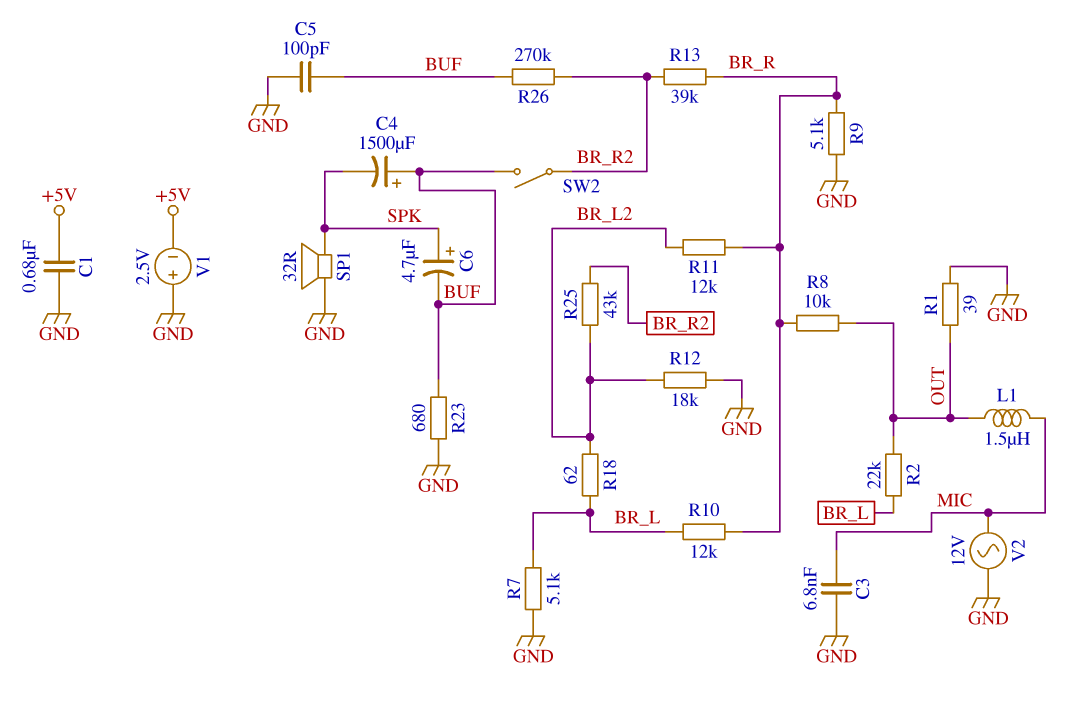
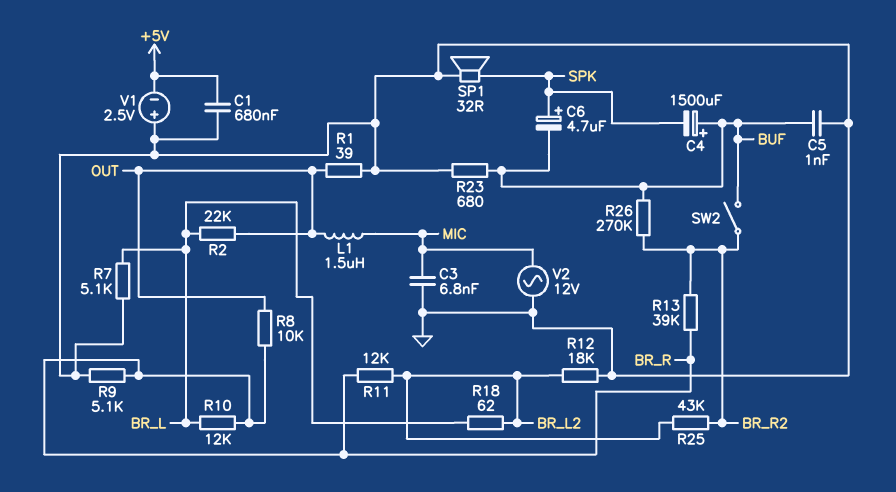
C5: 100pF (BUF, GND) -> 1nF (BUF, GND)

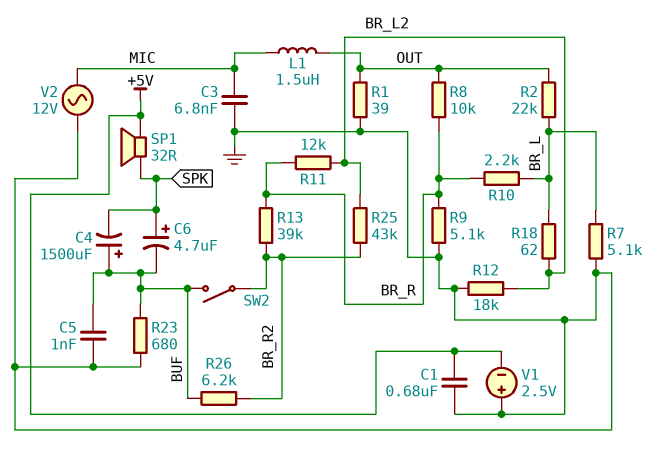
R10: 12k (BR_L, BR_R) -> 2.2k (BR_L, BR_R)
R26: 270k (BR_R2, BUF) -> 6.2k (BR_R2, BUF)
SP1: speaker 32R (GND, SPK) -> speaker 32R (+5V, SPK)

